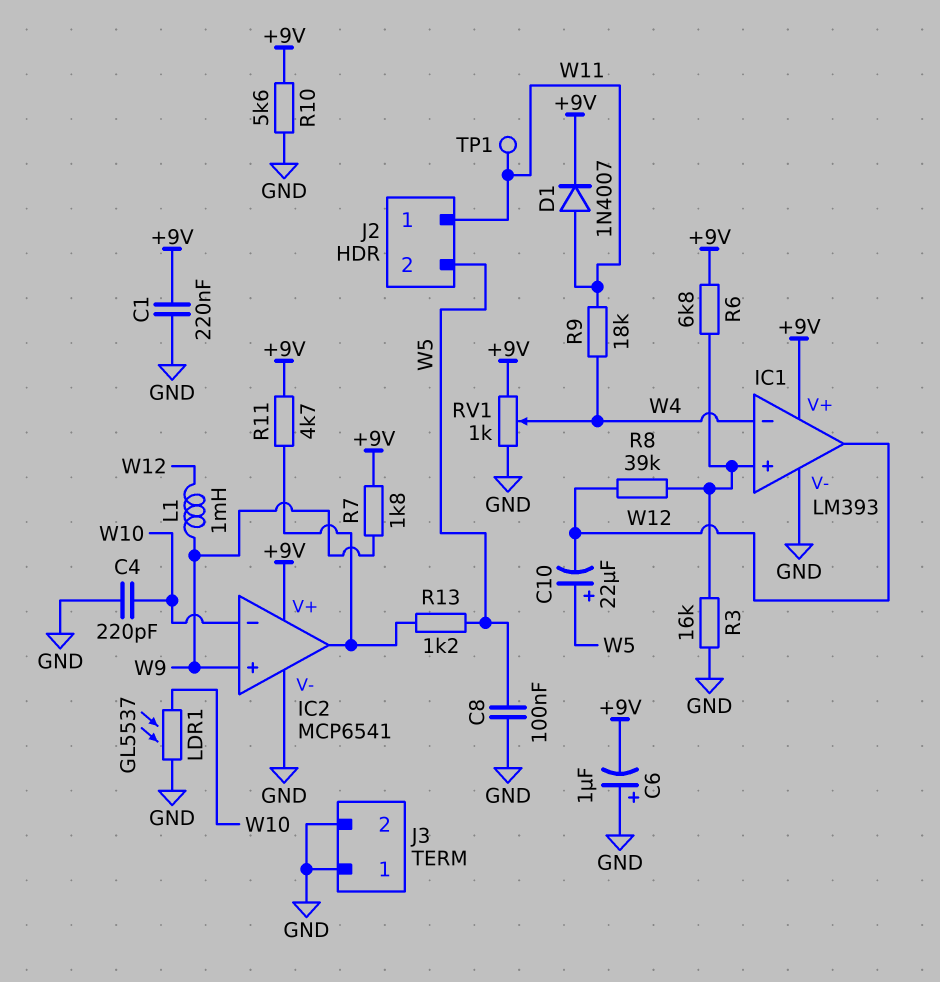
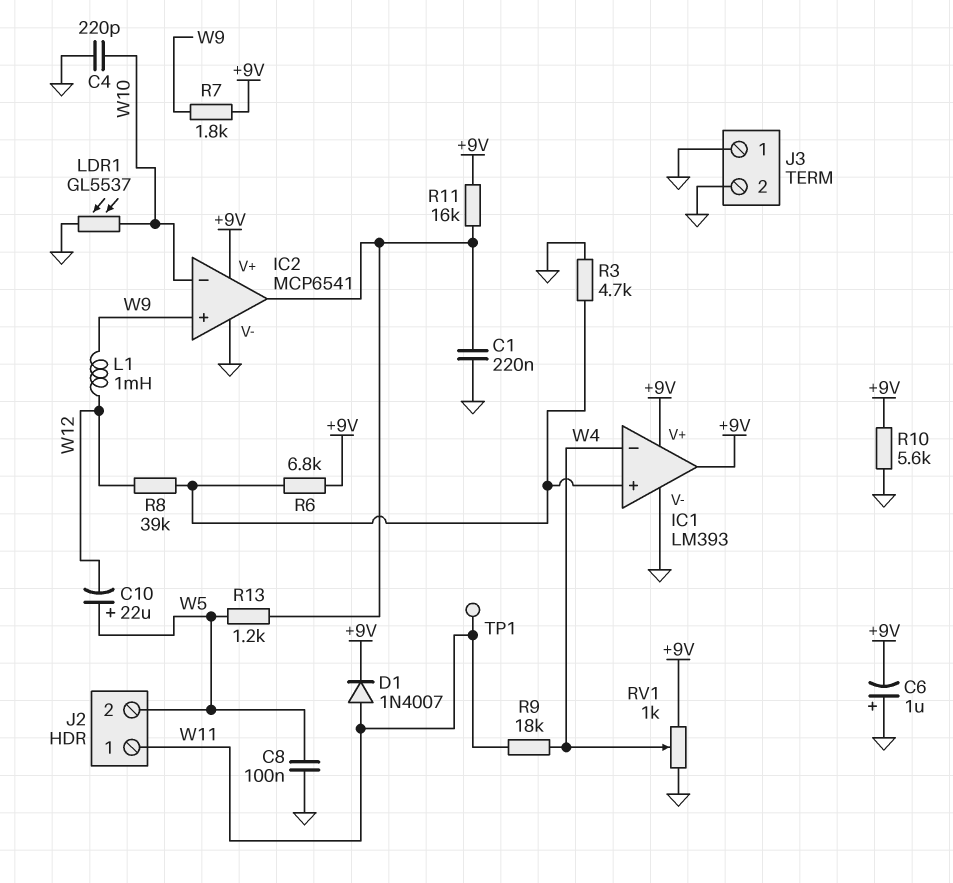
C1: 220nF (+9V, GND) -> 220nF (GND, IC2/out)
IC1 pin out: W12 -> +9V
R3: 16k (GND, IC1/in+) -> 4.7k (GND, IC1/in+)
R11: 4.7k (+9V, IC2/out) -> 16k (+9V, IC2/out)

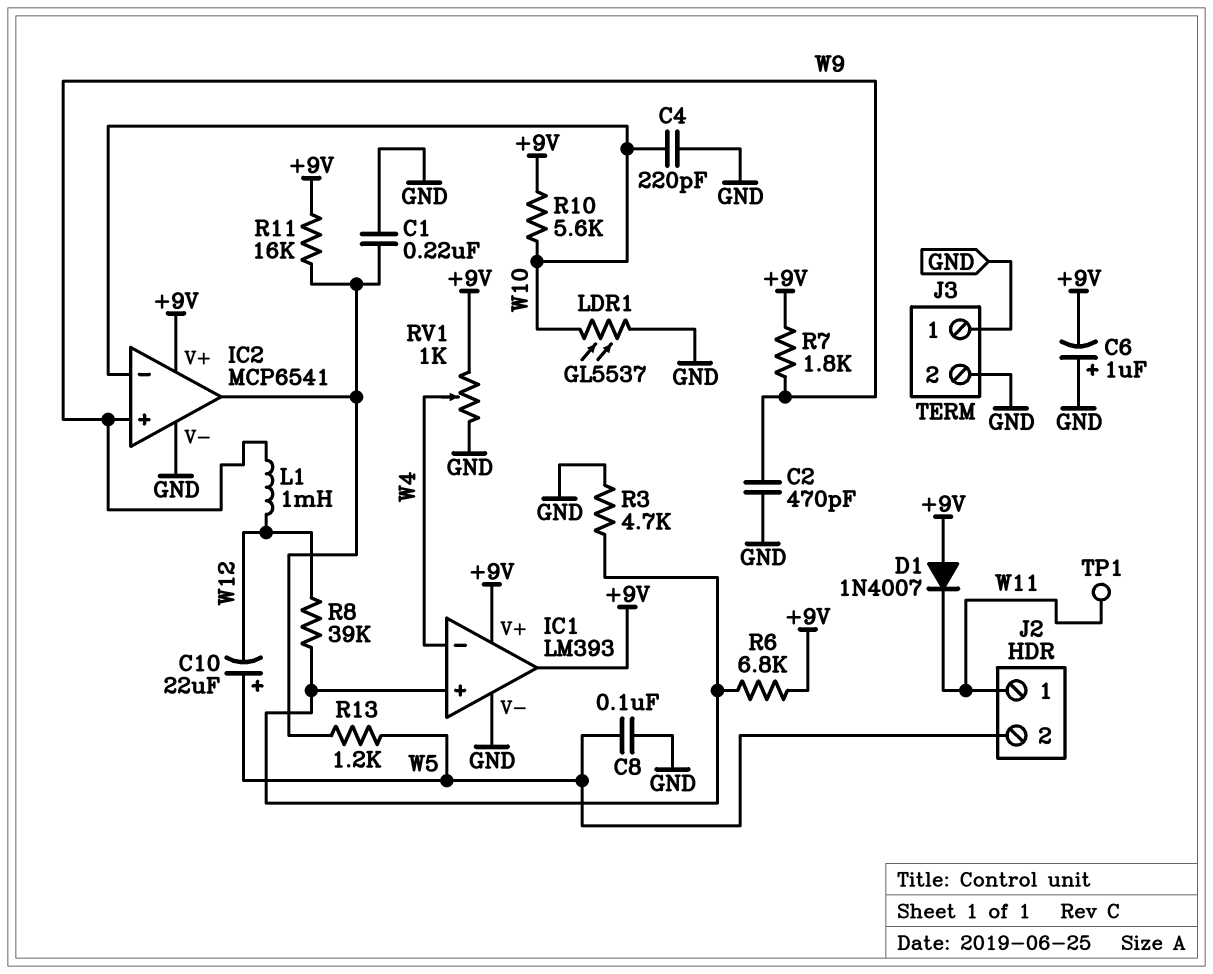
C2: none -> 470pF (GND, W9)
D1: diode 1N4007 (A W11, K +9V) -> diode 1N4007 (A +9V, K W11)
R9: 18k (W4, W11) -> none
R10: 5.6k (+9V, GND) -> 5.6k (+9V, W10)

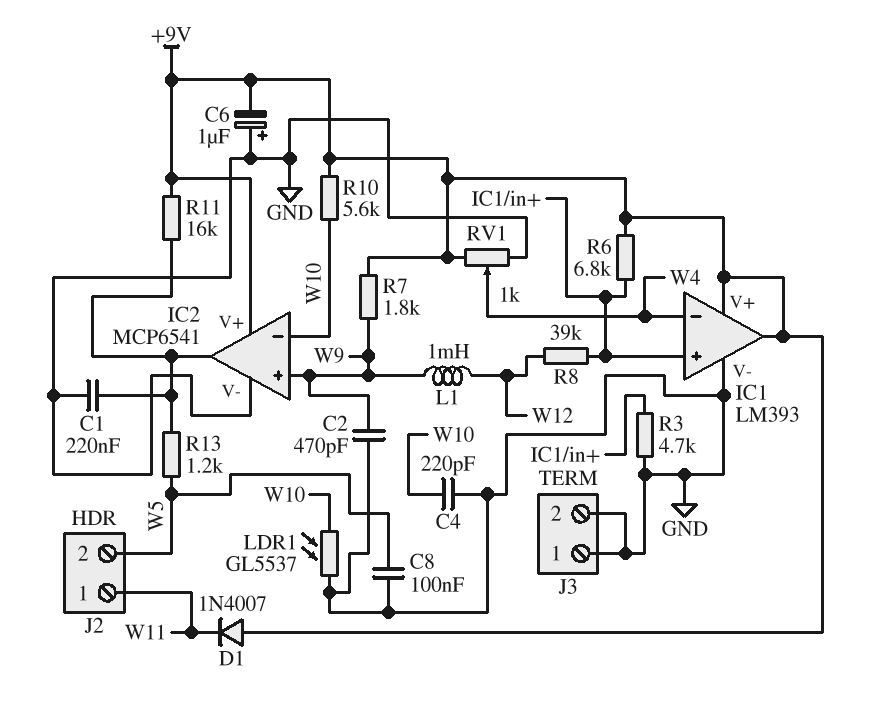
C10: 22uF (plus W5, minus W12) -> none
TP1: test point (W11) -> none

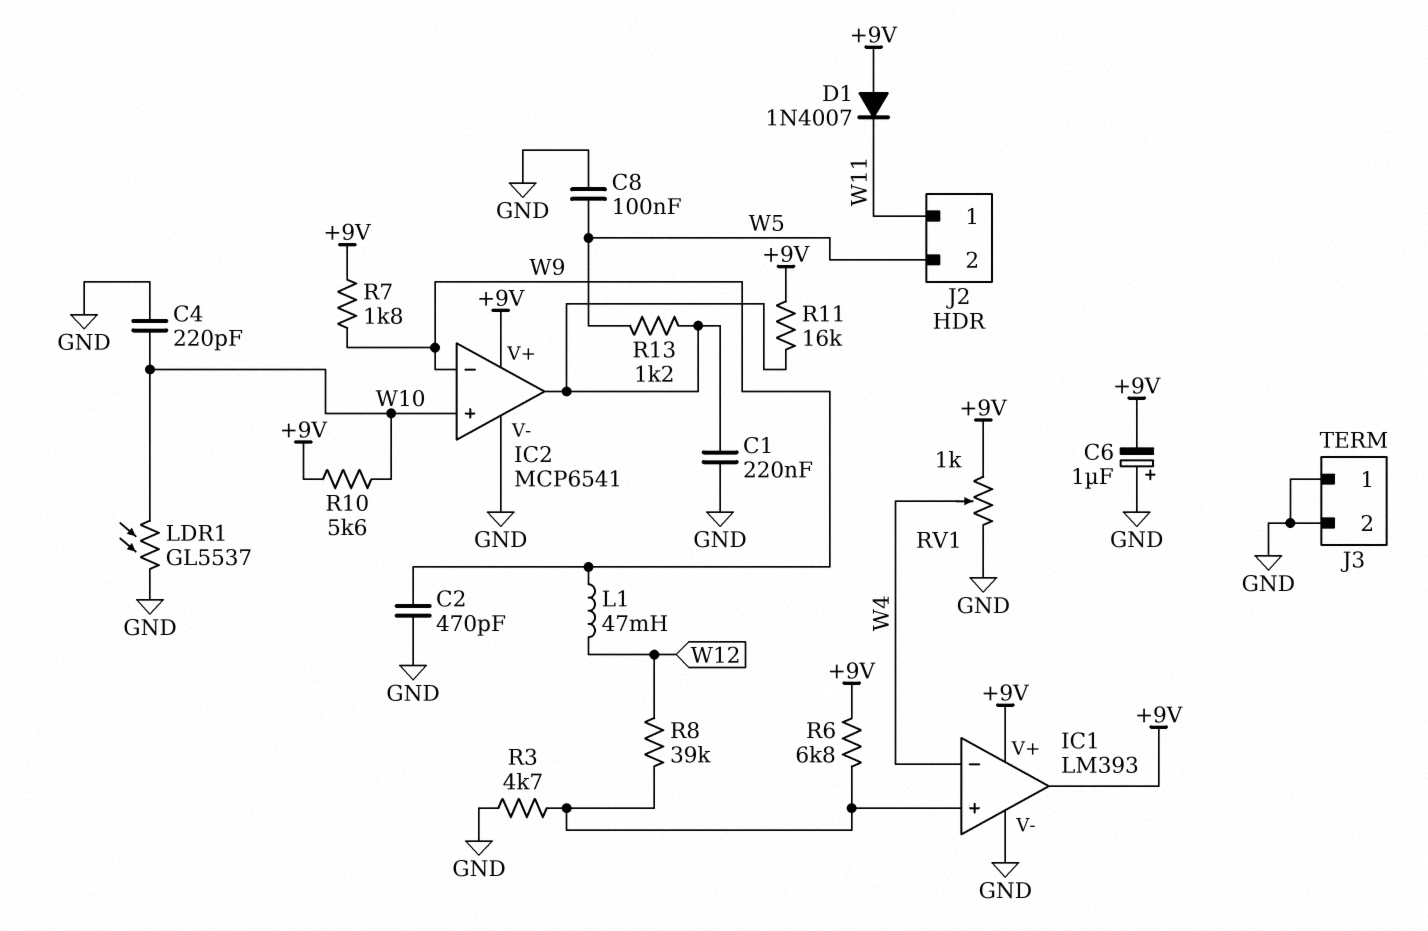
IC2 pin in+: W9 -> W10
IC2 pin in-: W10 -> W9
L1: 1mH (W9, W12) -> 47mH (W9, W12)

